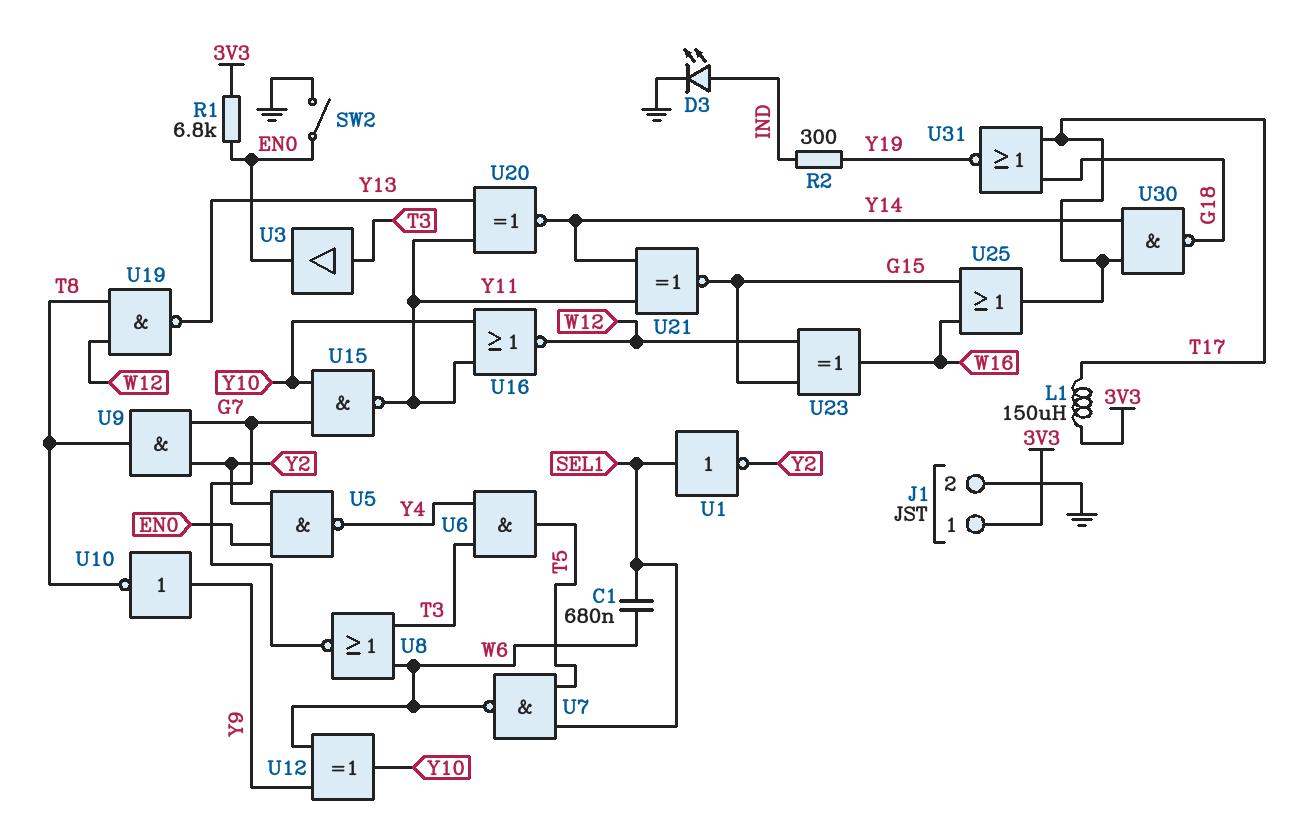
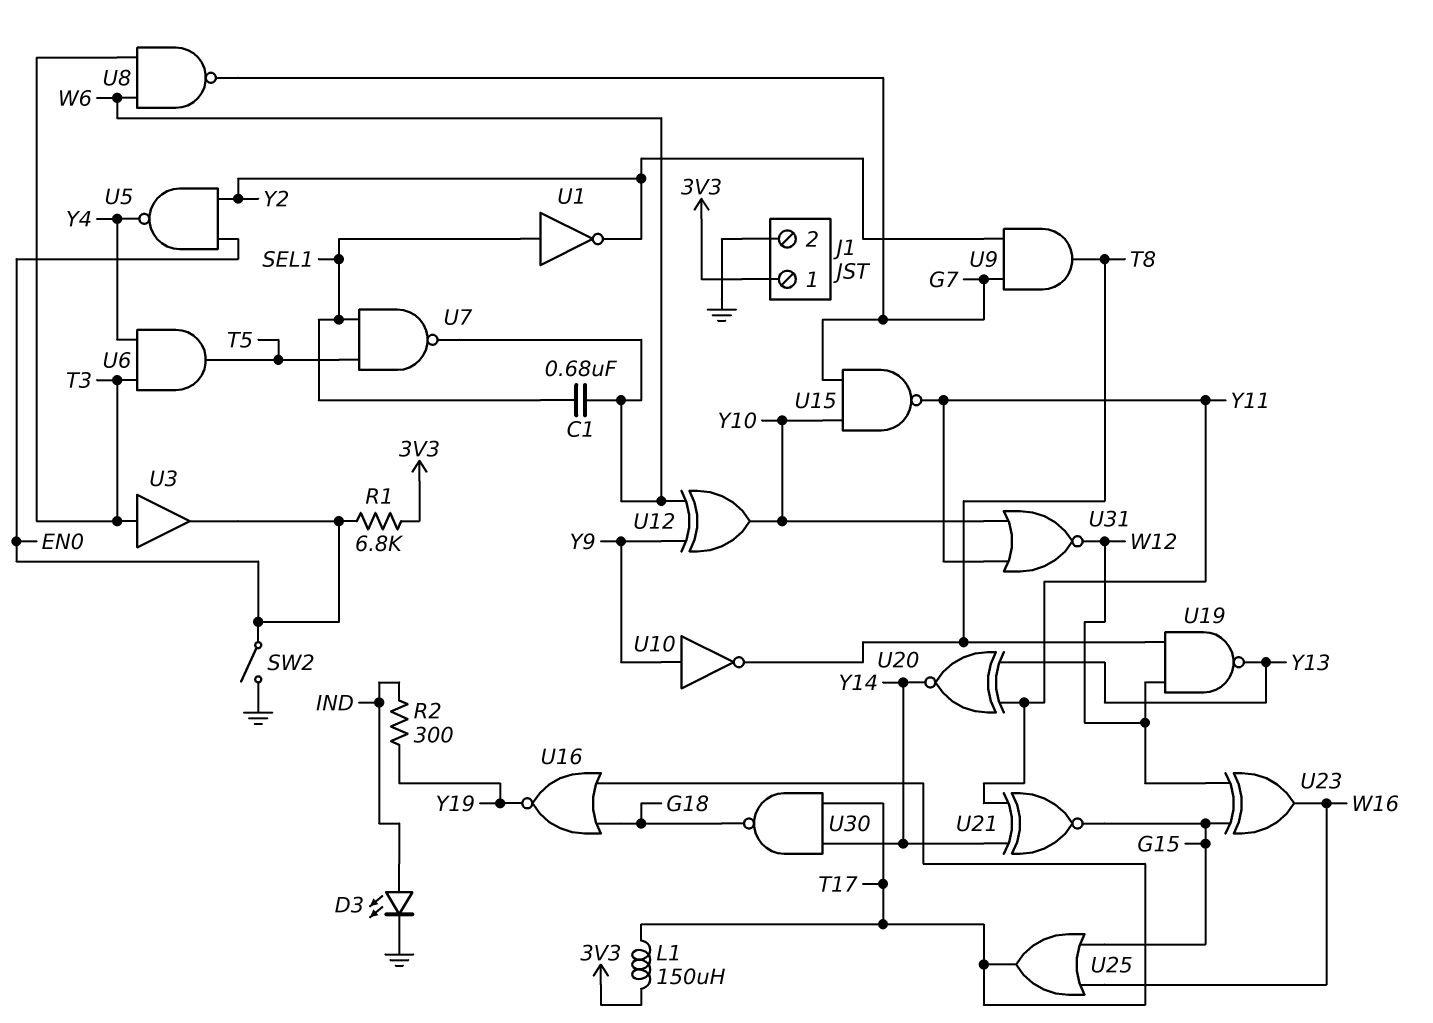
U8: NOR (in T3, in W6, out G7) -> NAND (in T3, in W6, out G7)
U16: NOR (in Y10, in Y11, out W12) -> NOR (in G18, in T17, out Y19)
U31: NOR (in G18, in T17, out Y19) -> NOR (in Y10, in Y11, out W12)

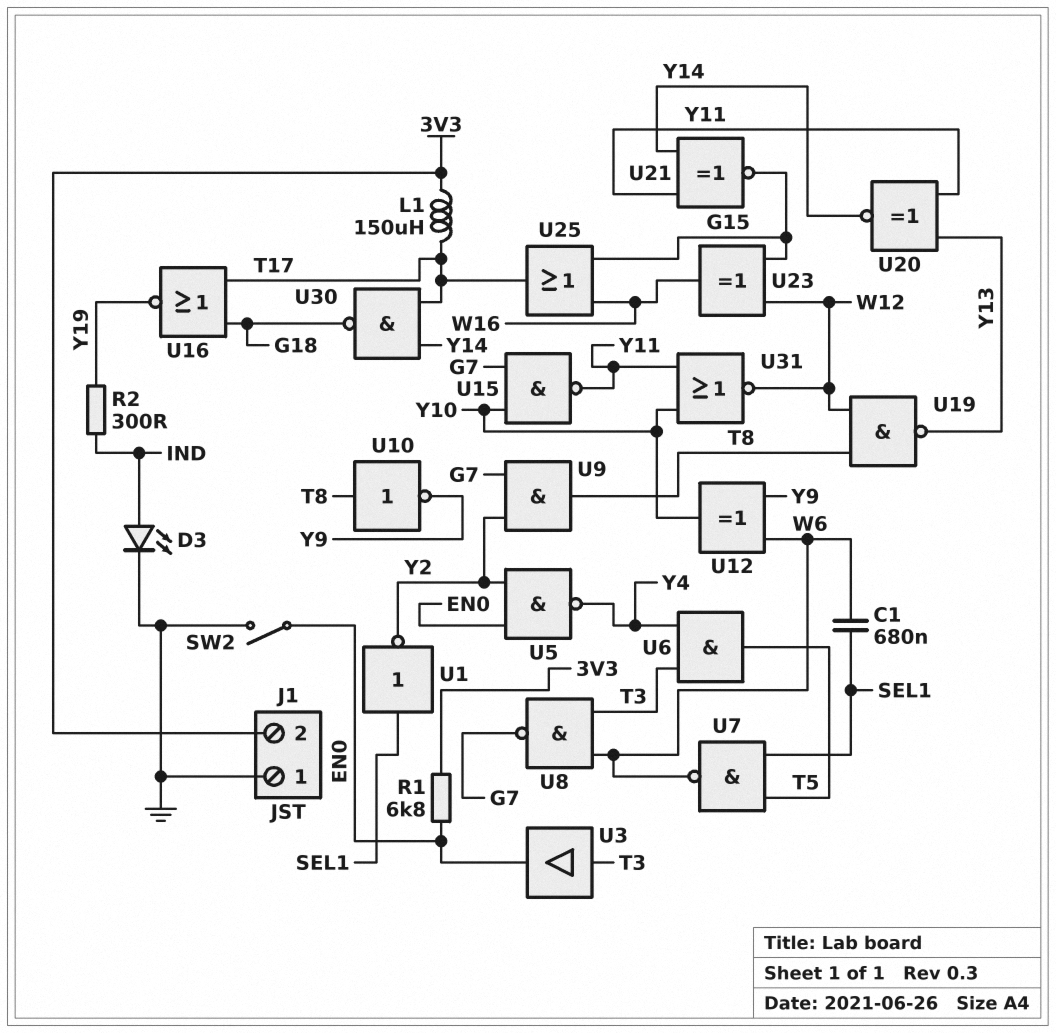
J1 pin 1: 3V3 -> GND
J1 pin 2: GND -> 3V3
U10: NOT (in Y9, out T8) -> NOT (in T8, out Y9)

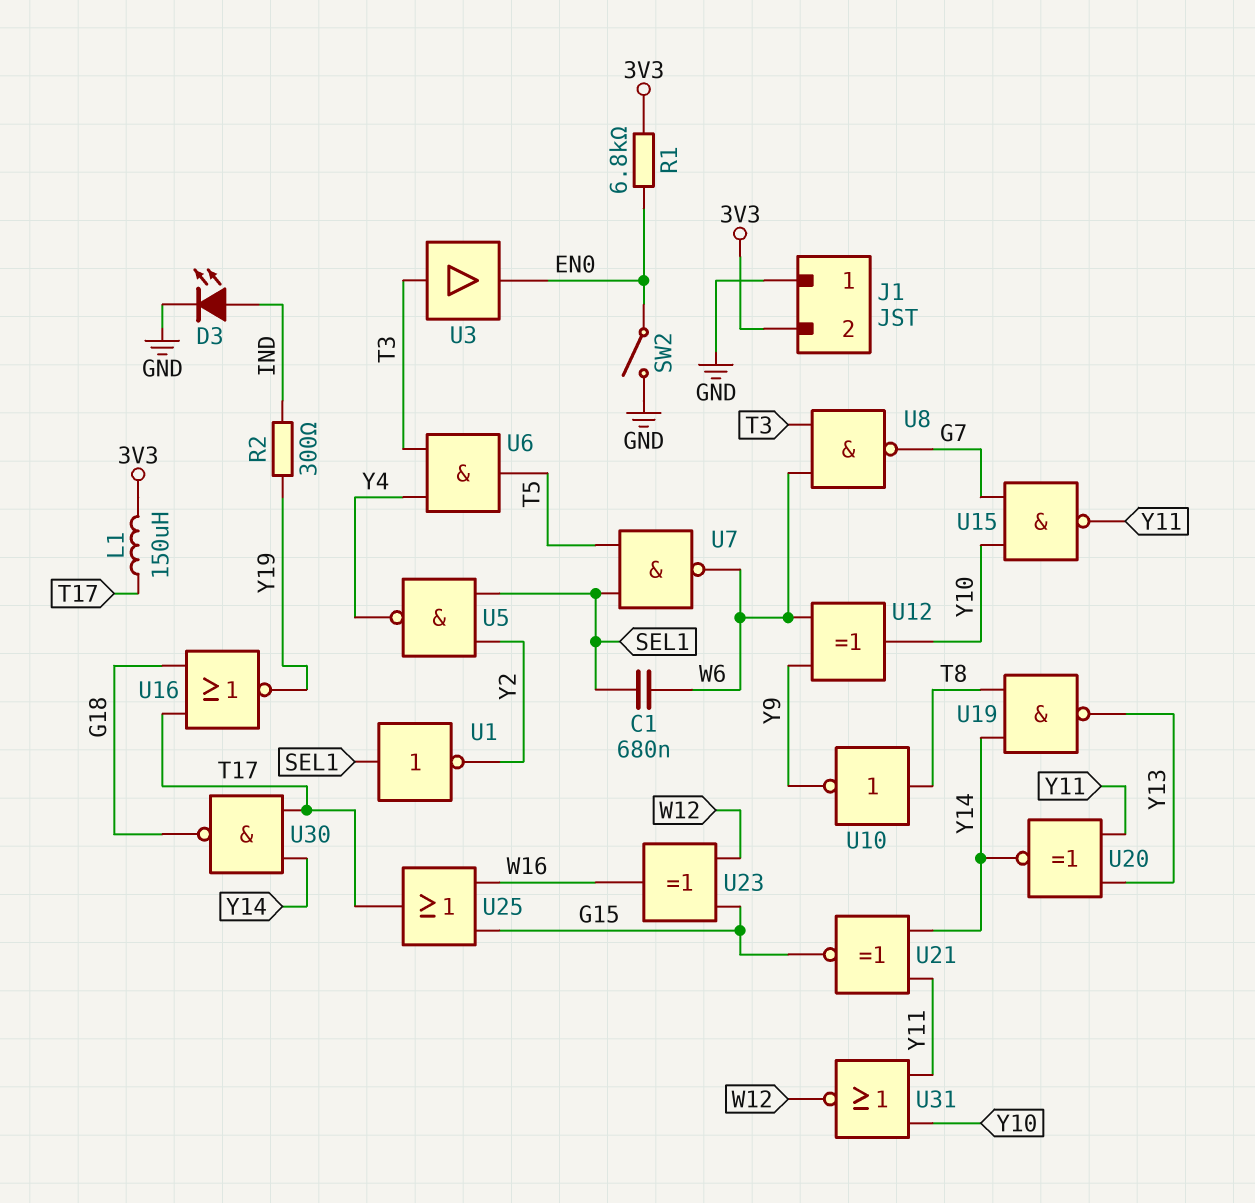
U5: NAND (in EN0, in Y2, out Y4) -> NAND (in SEL1, in Y2, out Y4)
U9: AND (in G7, in Y2, out T8) -> none
U19: NAND (in T8, in W12, out Y13) -> NAND (in T8, in Y14, out Y13)

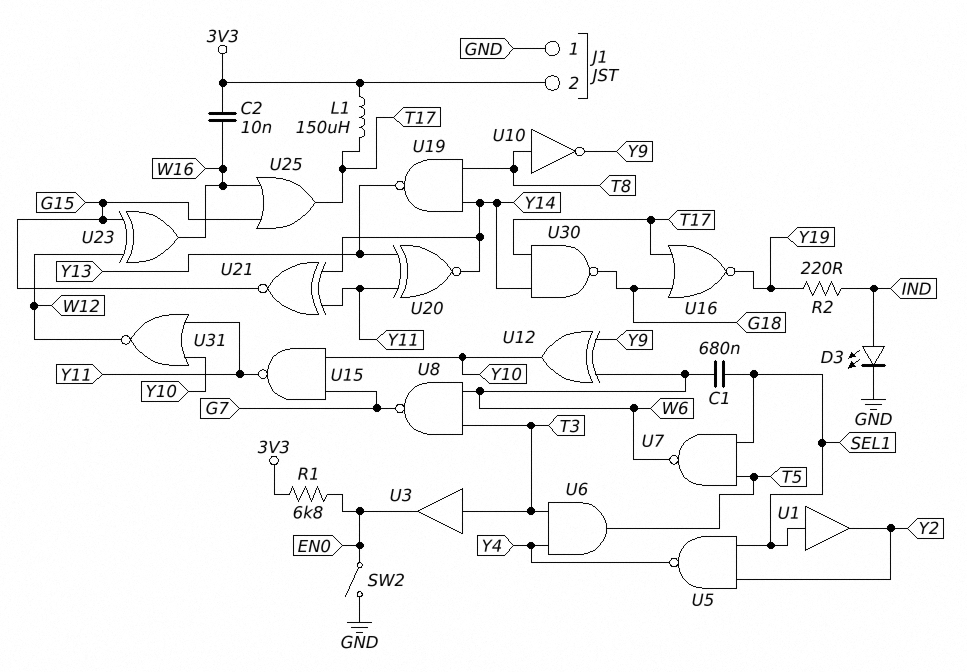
C2: none -> 10nF (3V3, W16)
R2: 300 (IND, Y19) -> 220 (IND, Y19)
U1: NOT (in SEL1, out Y2) -> buffer (in SEL1, out Y2)

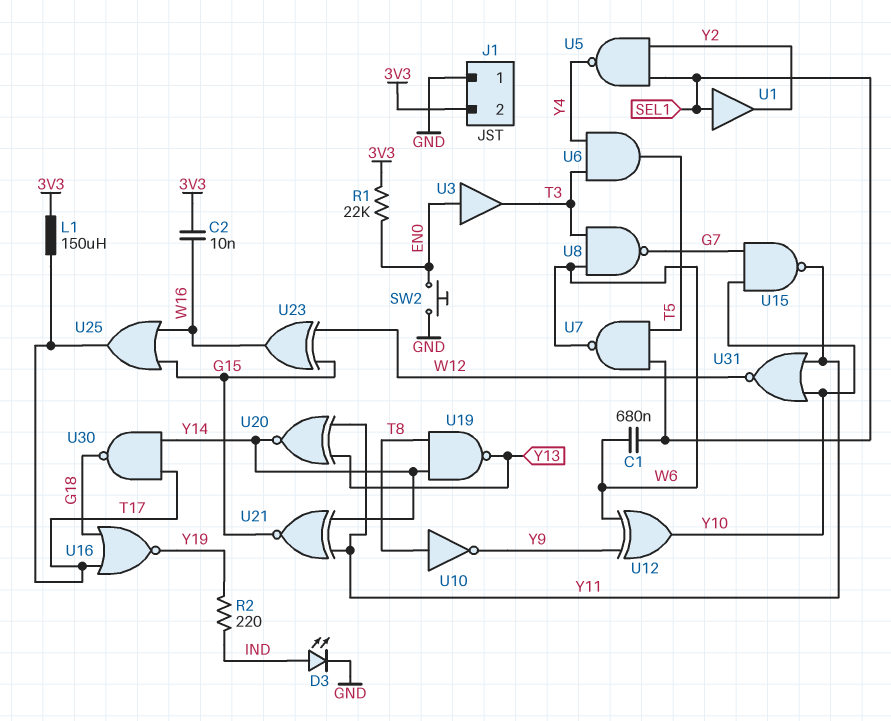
R1: 6.8k (3V3, EN0) -> 22k (3V3, EN0)
SW2: switch (EN0, GND) -> button (EN0, GND)
U3: buffer (in T3, out EN0) -> buffer (in EN0, out T3)

